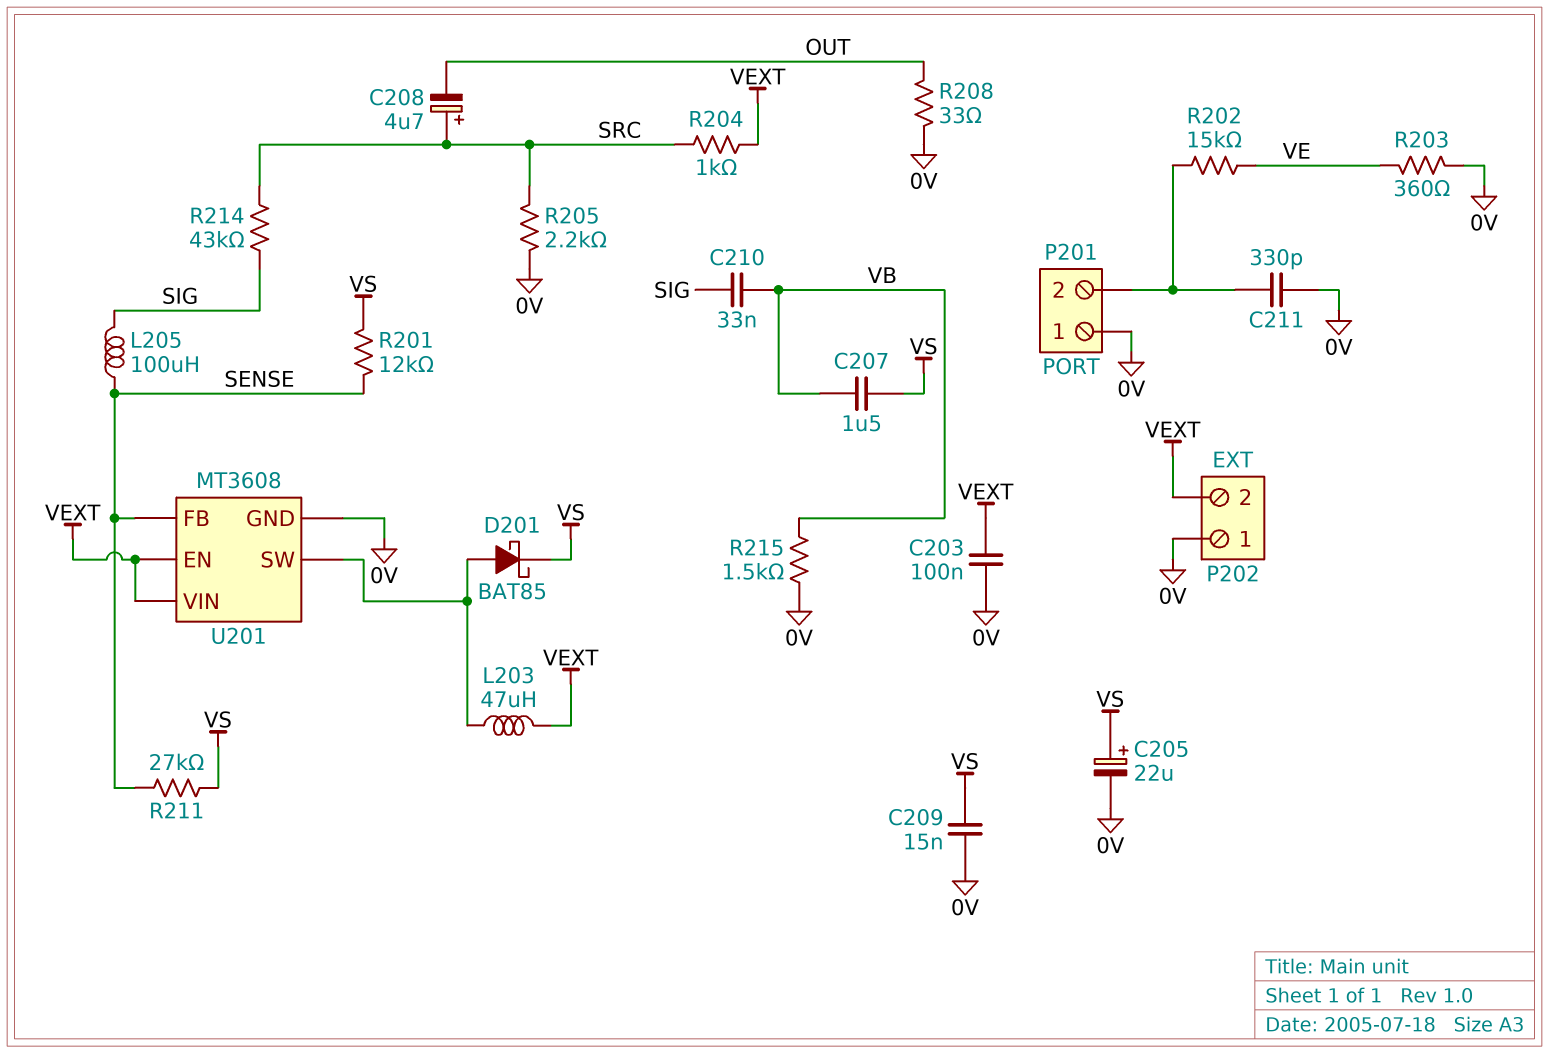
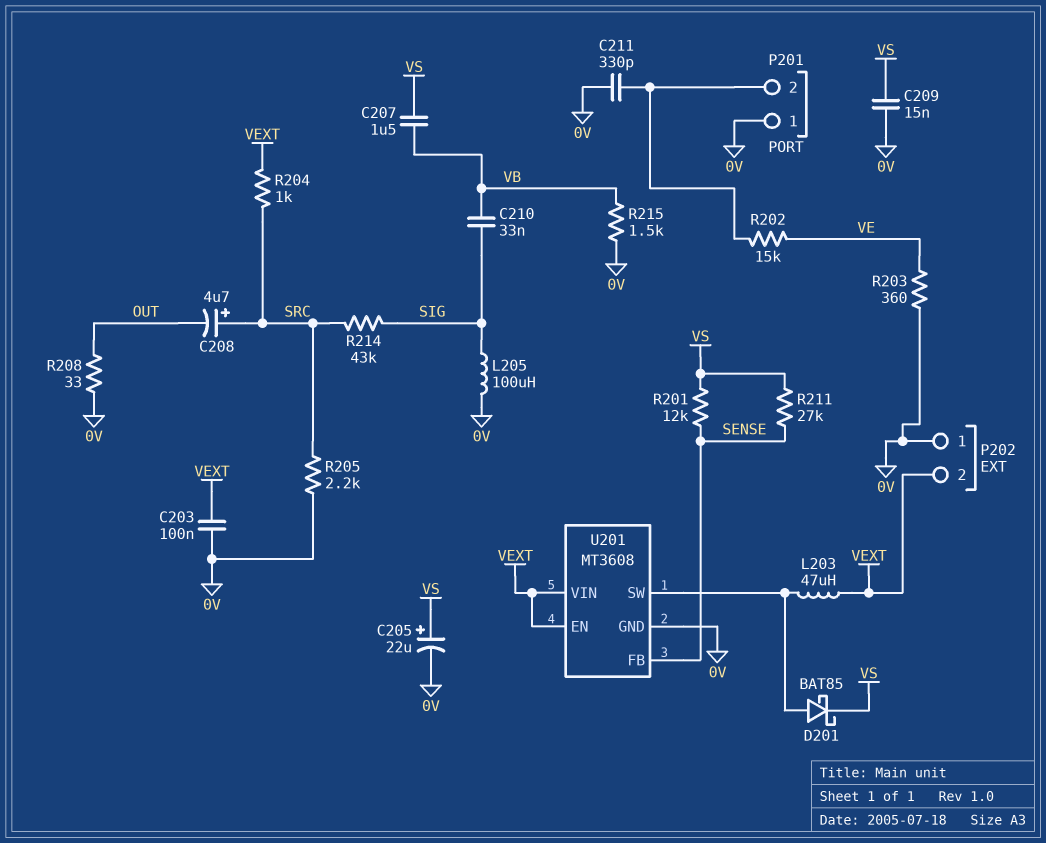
L205: 100uH (SENSE, SIG) -> 100uH (0V, SIG)

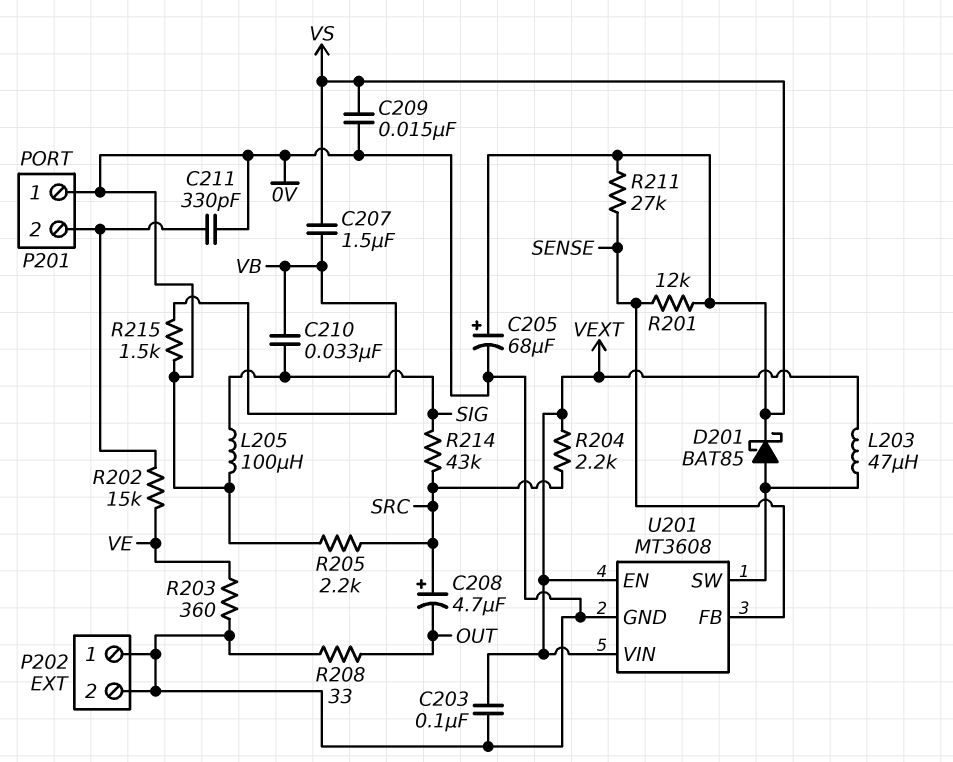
C205: 22uF (plus VS, minus 0V) -> 68uF (plus VS, minus 0V)
P202 pin 2: VEXT -> 0V
R204: 1k (SRC, VEXT) -> 2.2k (SRC, VEXT)

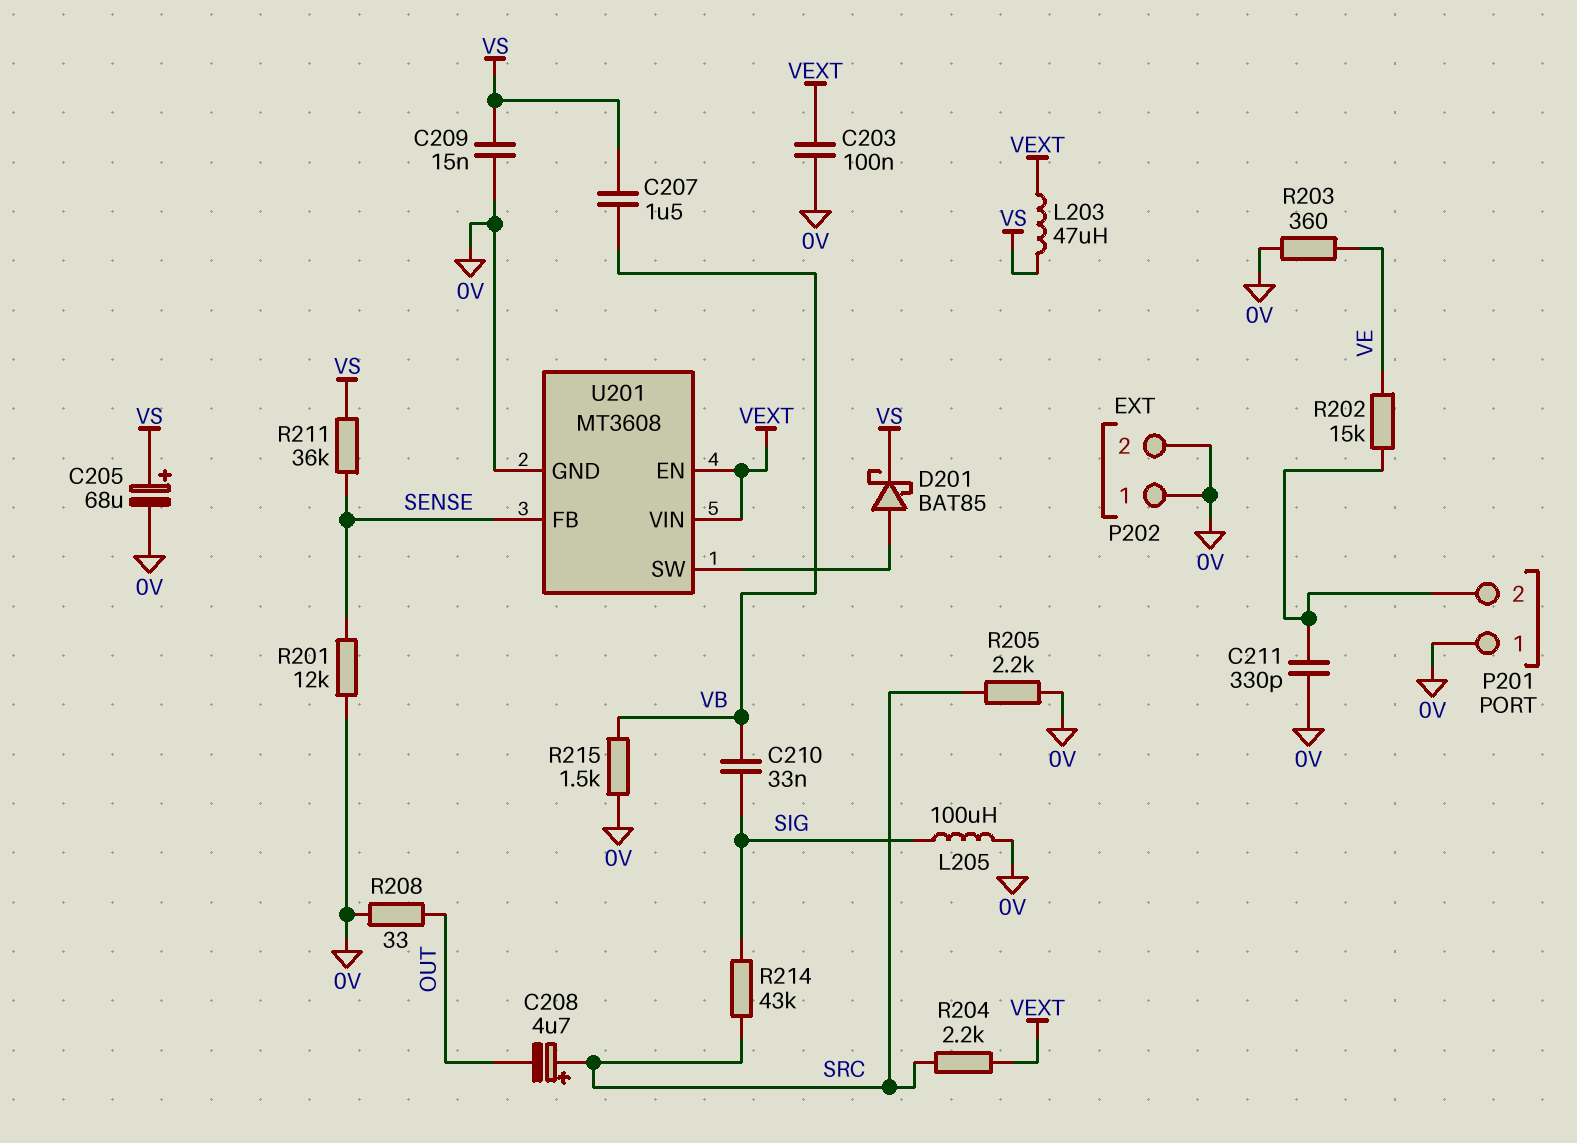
L203: 47uH (U201/SW, VEXT) -> 47uH (VEXT, VS)
R201: 12k (SENSE, VS) -> 12k (0V, SENSE)
R211: 27k (SENSE, VS) -> 36k (SENSE, VS)

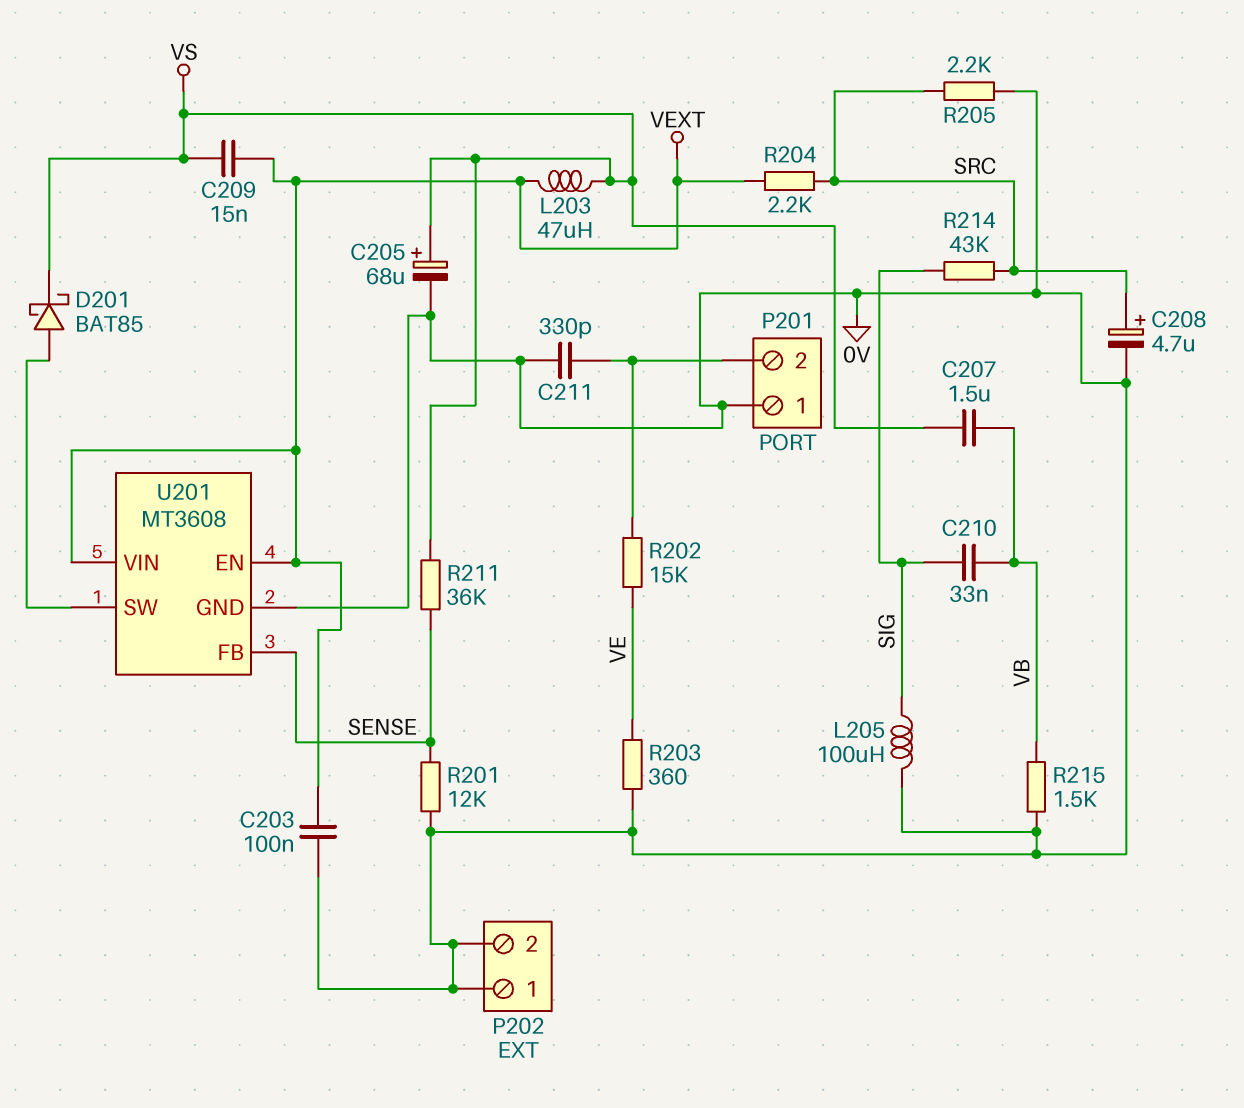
C208: 4.7uF (plus SRC, minus OUT) -> 4.7uF (plus SRC, minus 0V)
C209: 15nF (0V, VS) -> 15nF (VEXT, VS)
R208: 33 (0V, OUT) -> none

